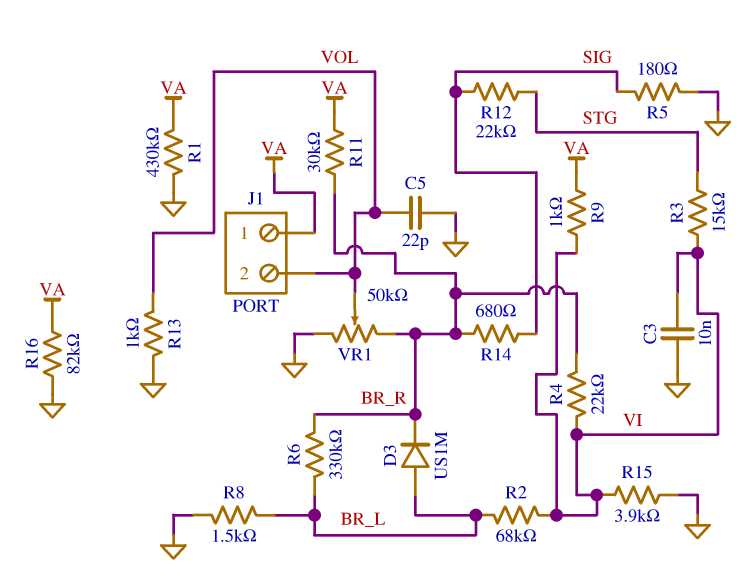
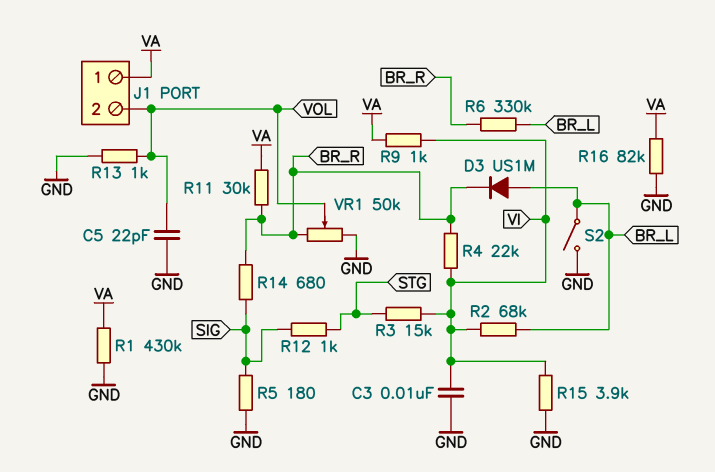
R8: 1.5k (BR_L, GND) -> none
R12: 22k (SIG, STG) -> 1k (SIG, STG)
S2: none -> switch (BR_L, GND)

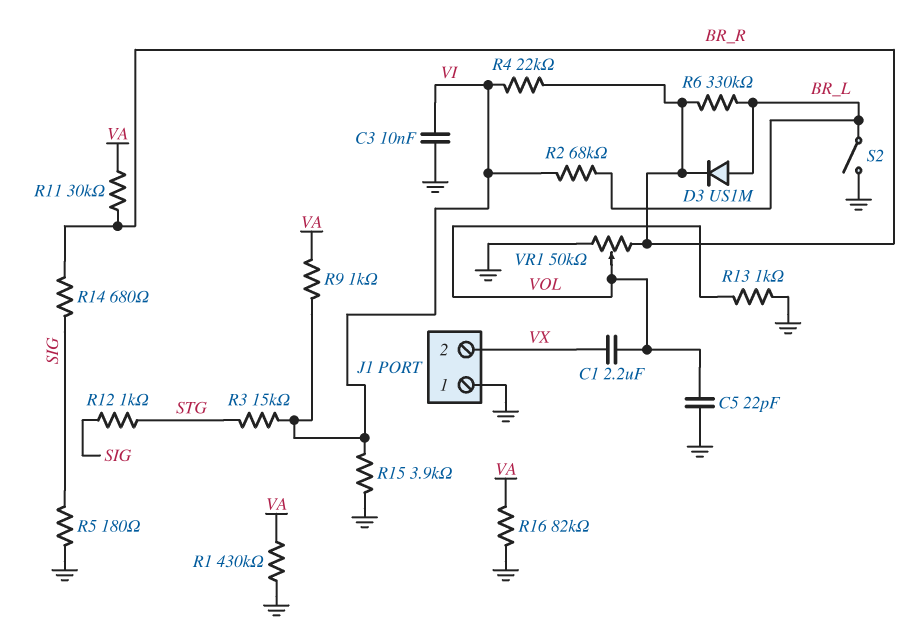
C1: none -> 2.2uF (VOL, VX)
J1 pin 1: VA -> GND
J1 pin 2: VOL -> VX

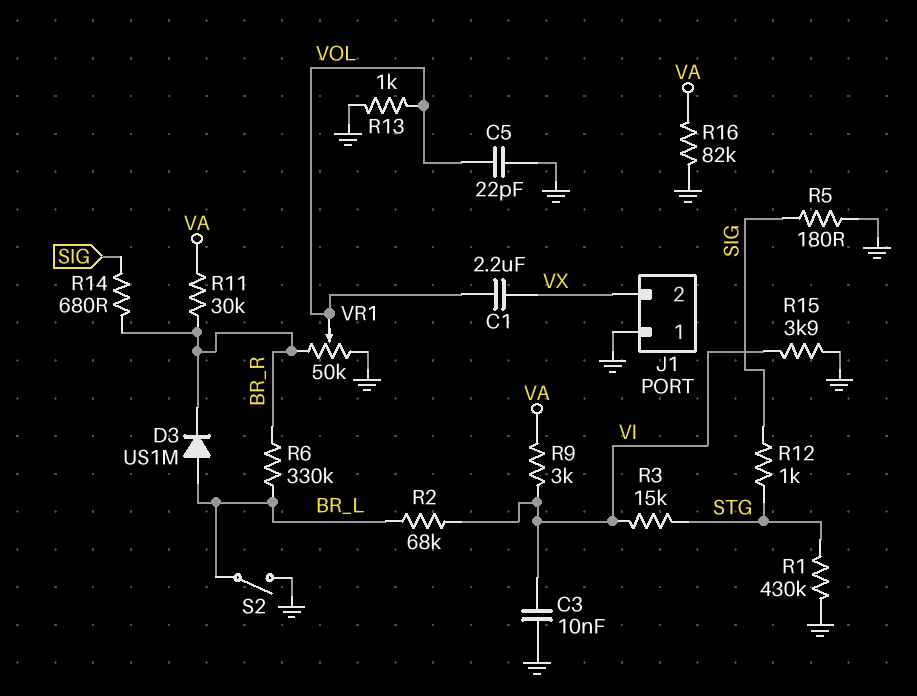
R1: 430k (GND, VA) -> 430k (GND, STG)
R4: 22k (BR_R, VI) -> none
R9: 1k (VA, VI) -> 3k (VA, VI)

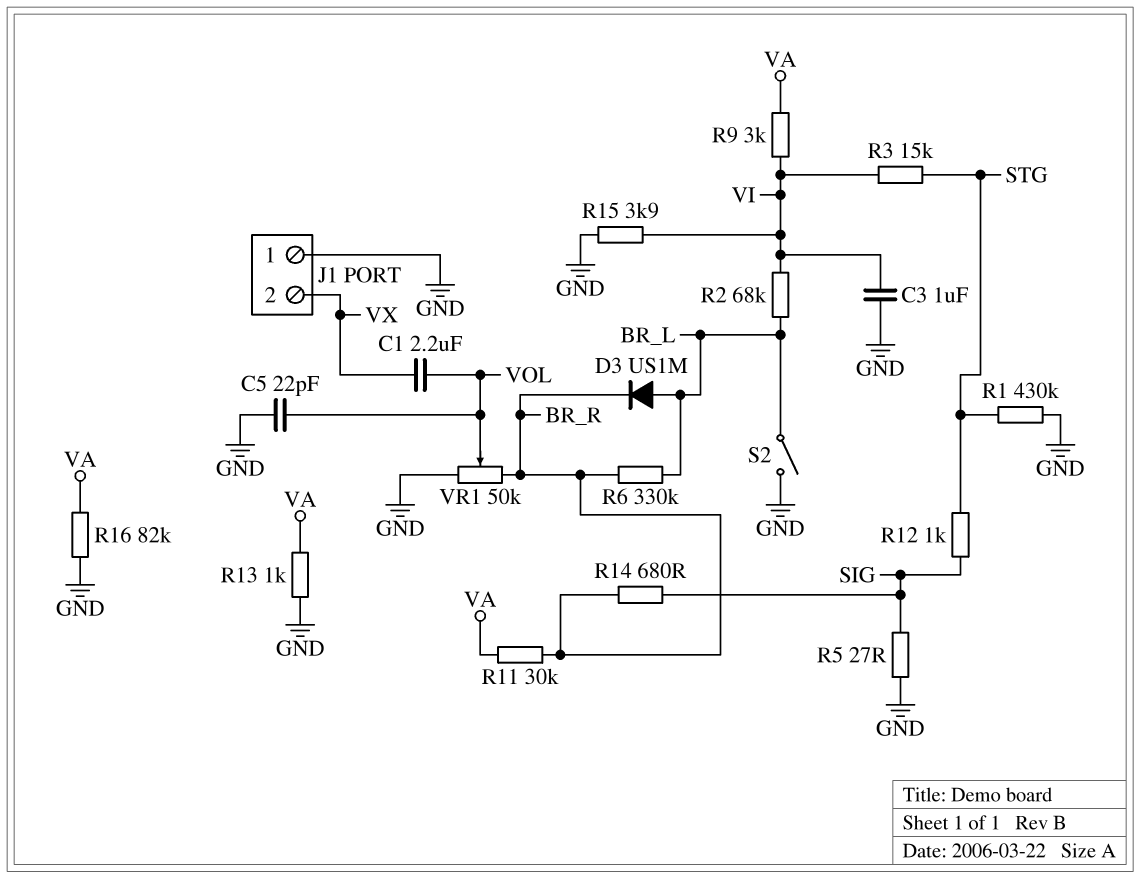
C3: 10nF (GND, VI) -> 1uF (GND, VI)
R5: 180 (GND, SIG) -> 27 (GND, SIG)
R13: 1k (GND, VOL) -> 1k (GND, VA)

